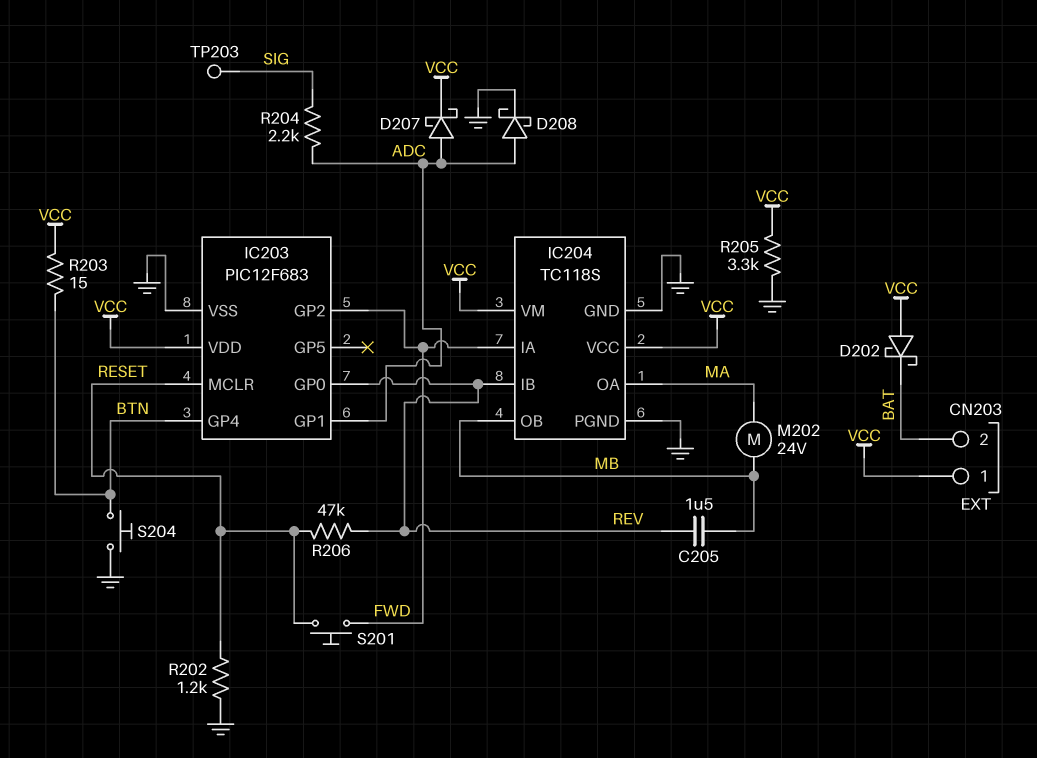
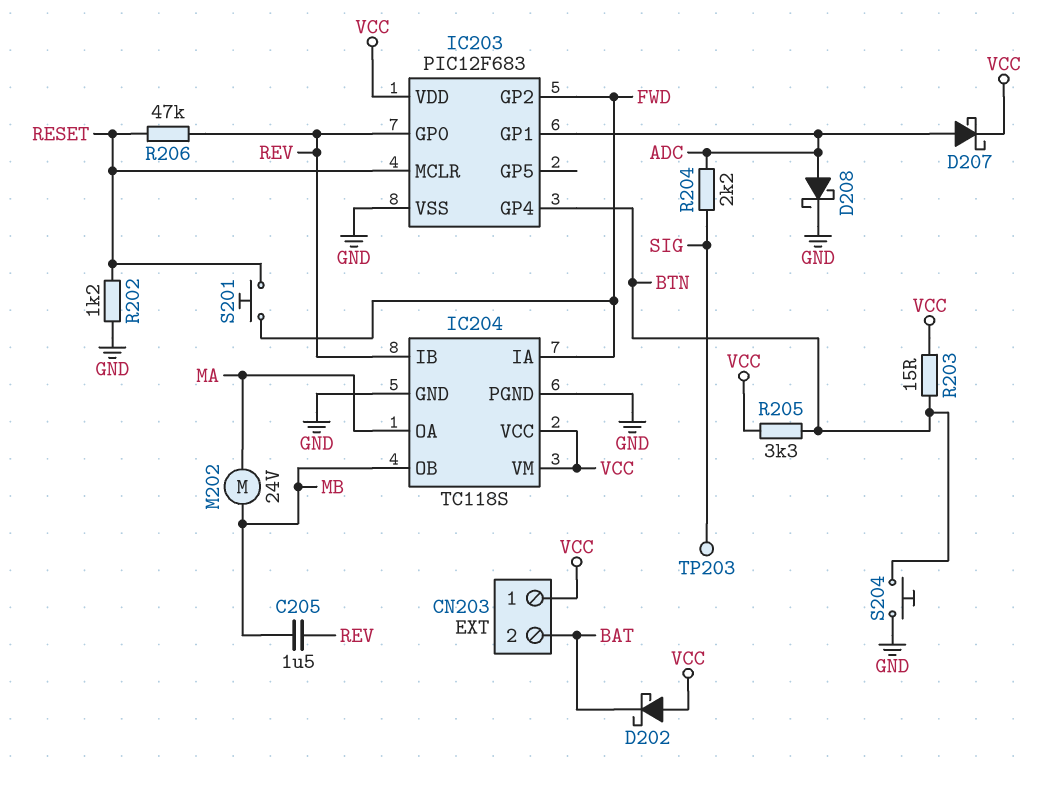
R205: 3.3k (GND, VCC) -> 3.3k (BTN, VCC)

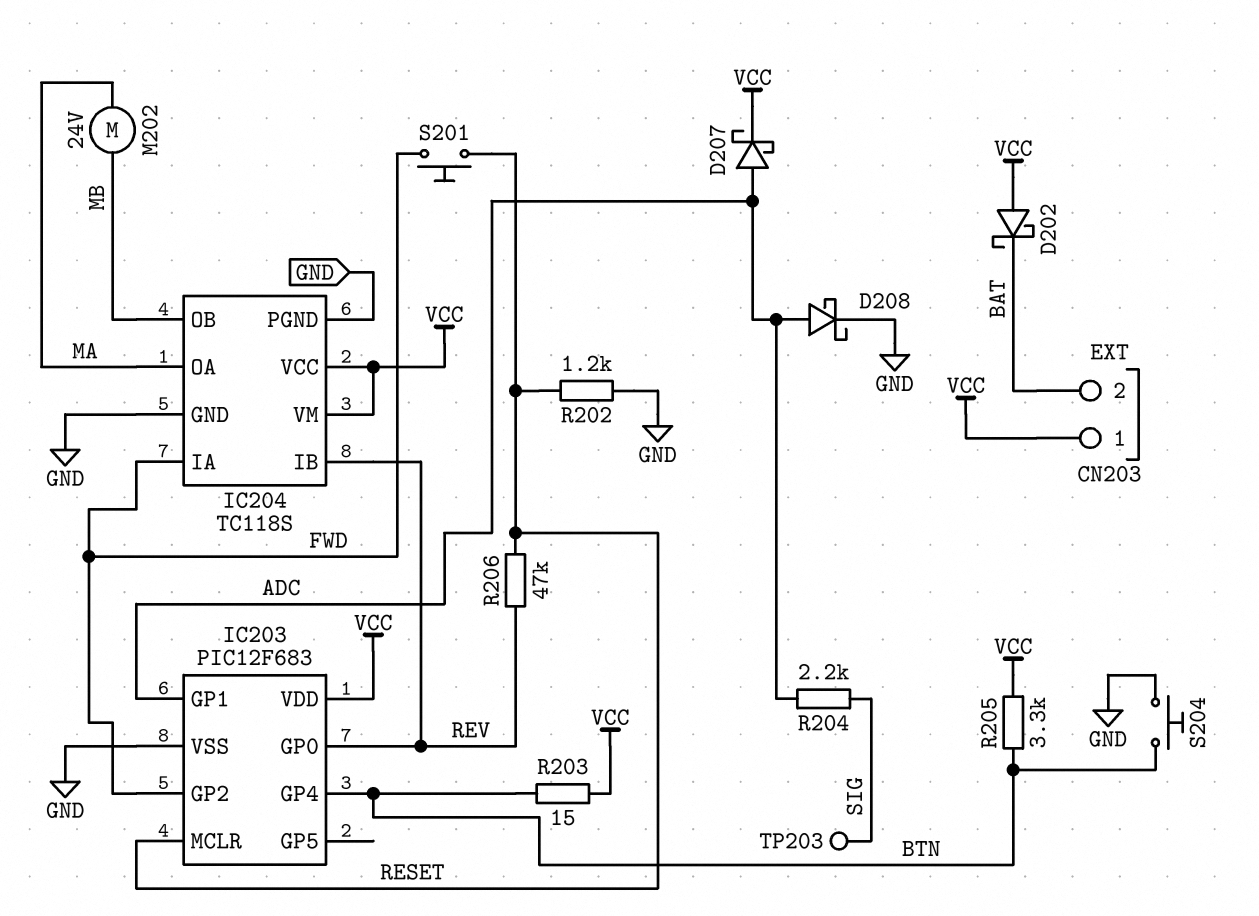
C205: 1.5uF (MB, REV) -> none

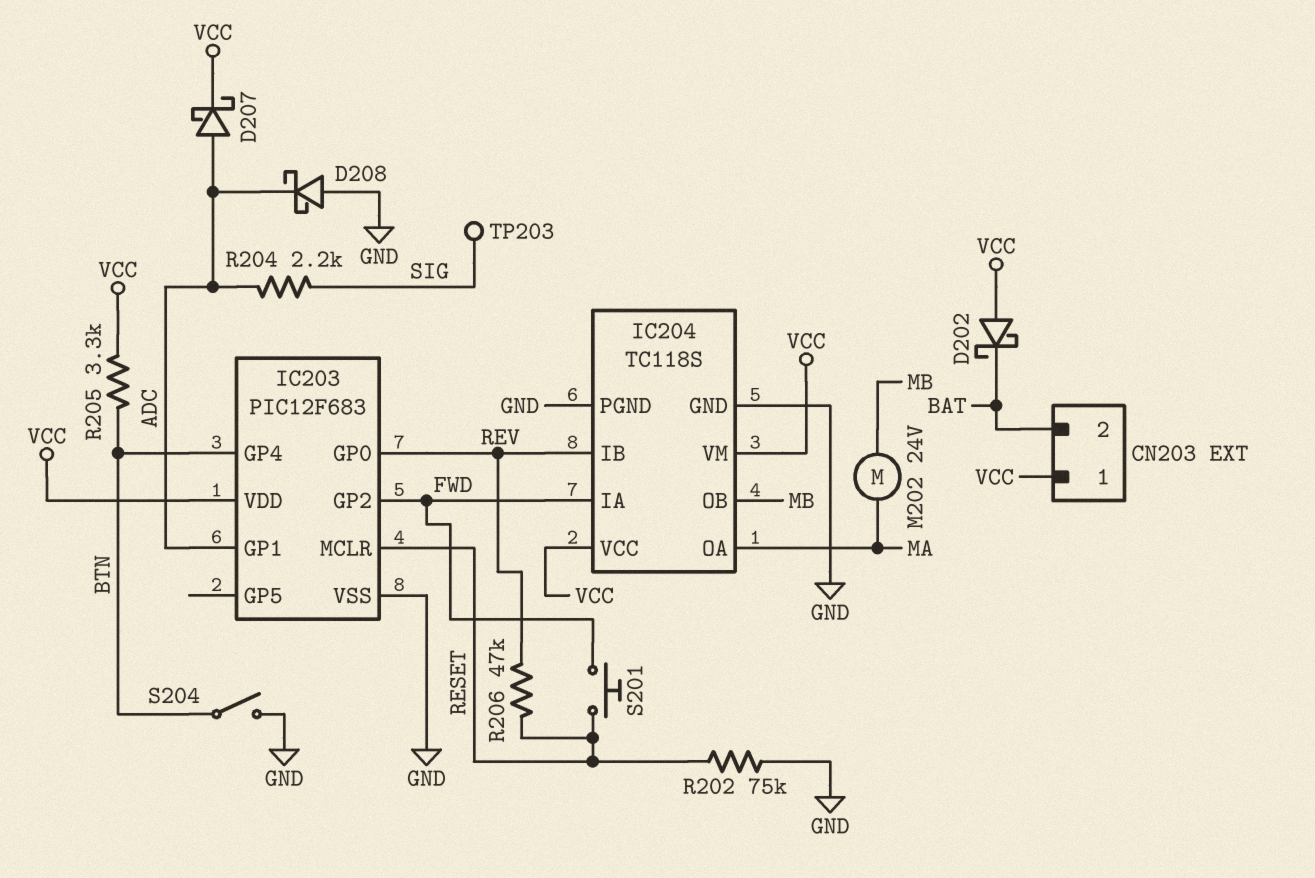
D208: schottky (A ADC, K GND) -> schottky (A GND, K ADC)
R202: 1.2k (GND, RESET) -> 75k (GND, RESET)
R203: 15 (BTN, VCC) -> none
S204: button (BTN, GND) -> switch (BTN, GND)

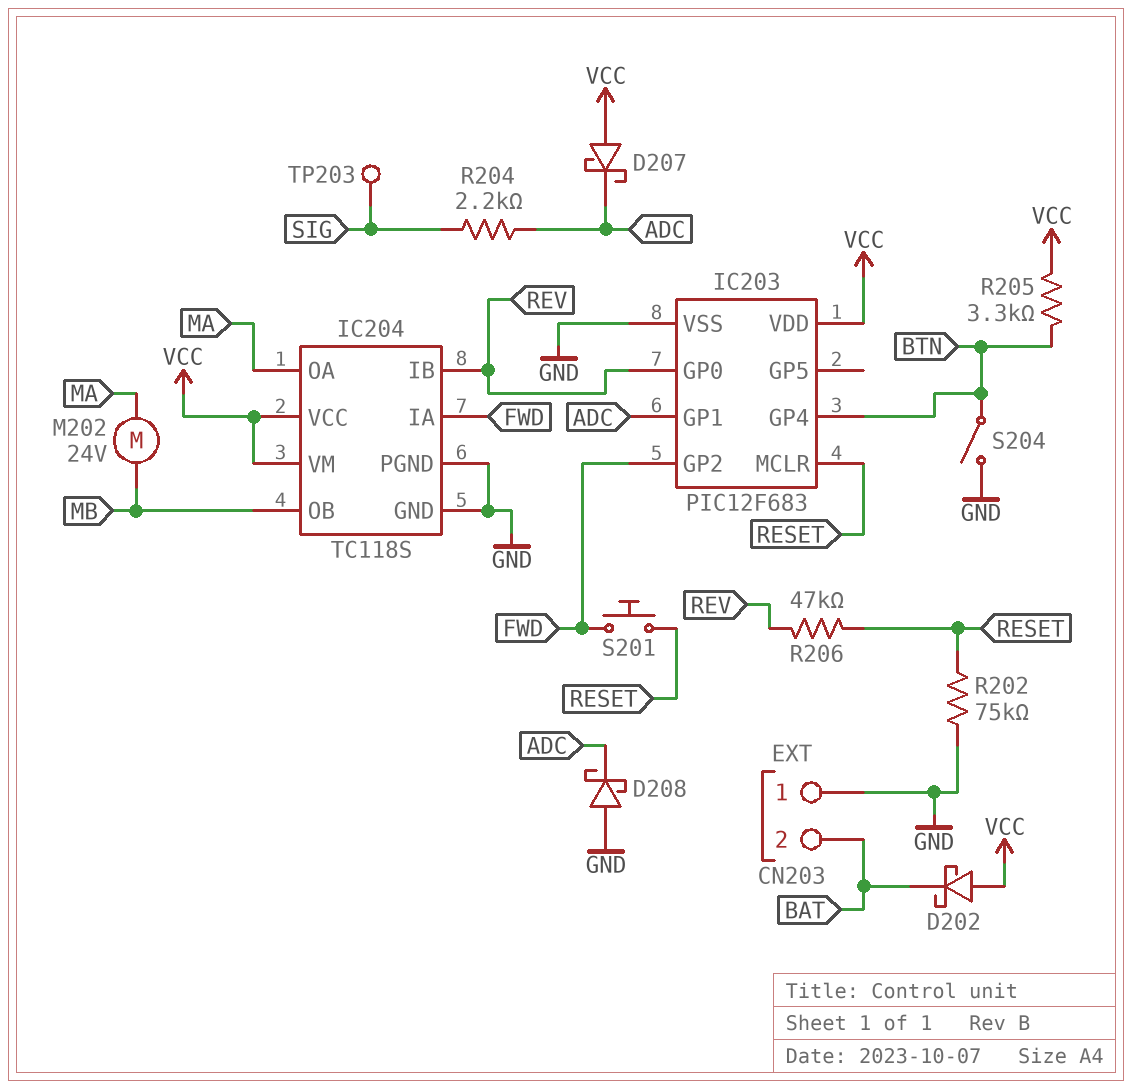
CN203 pin 1: VCC -> GND
D207: schottky (A ADC, K VCC) -> schottky (A VCC, K ADC)

